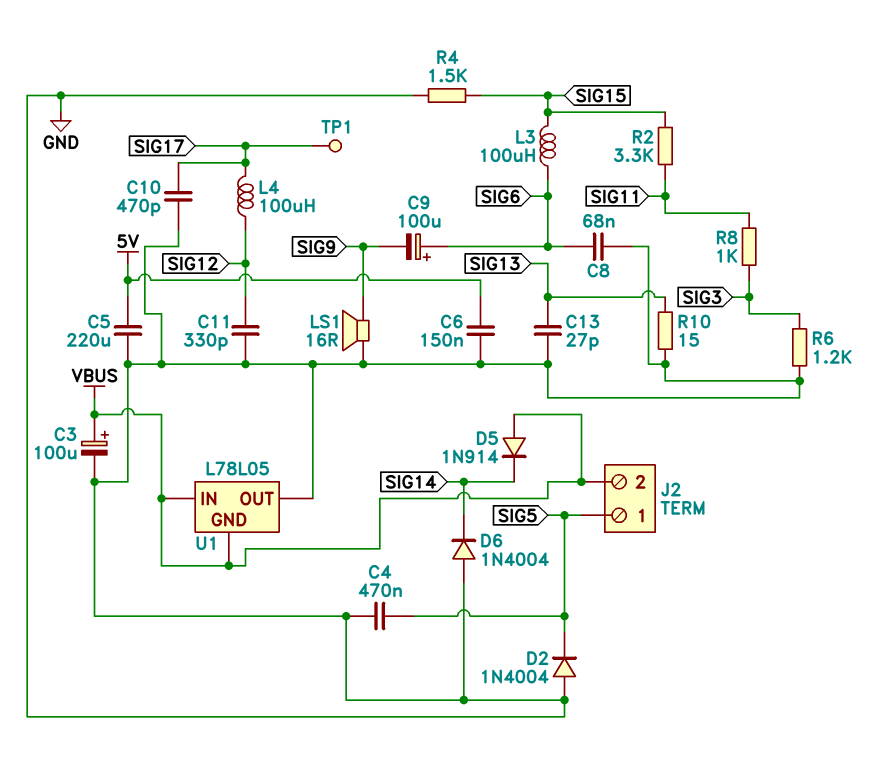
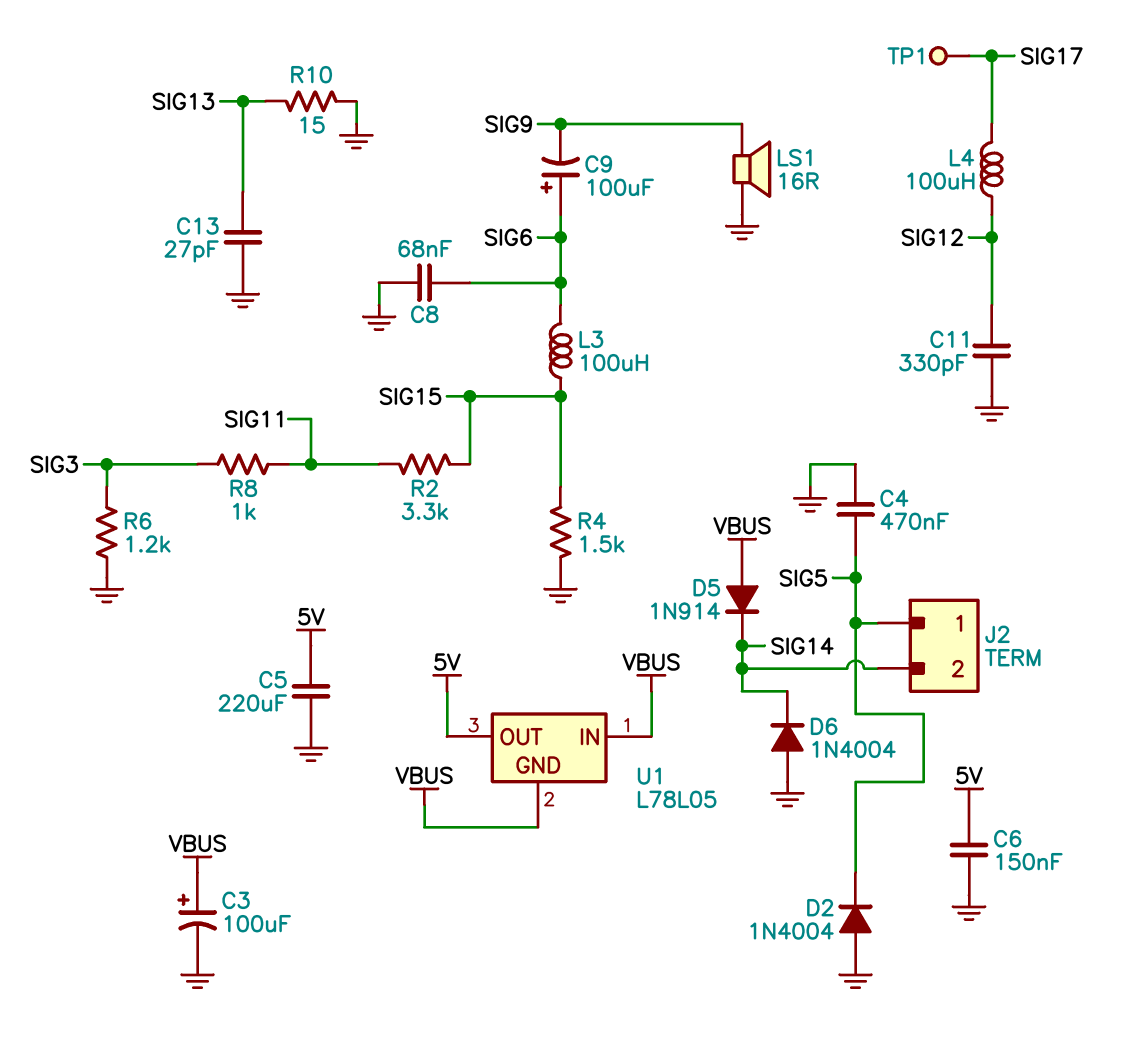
C10: 470pF (GND, SIG17) -> none
J2 pin 2: VBUS -> SIG14
U1 pin OUT: GND -> 5V

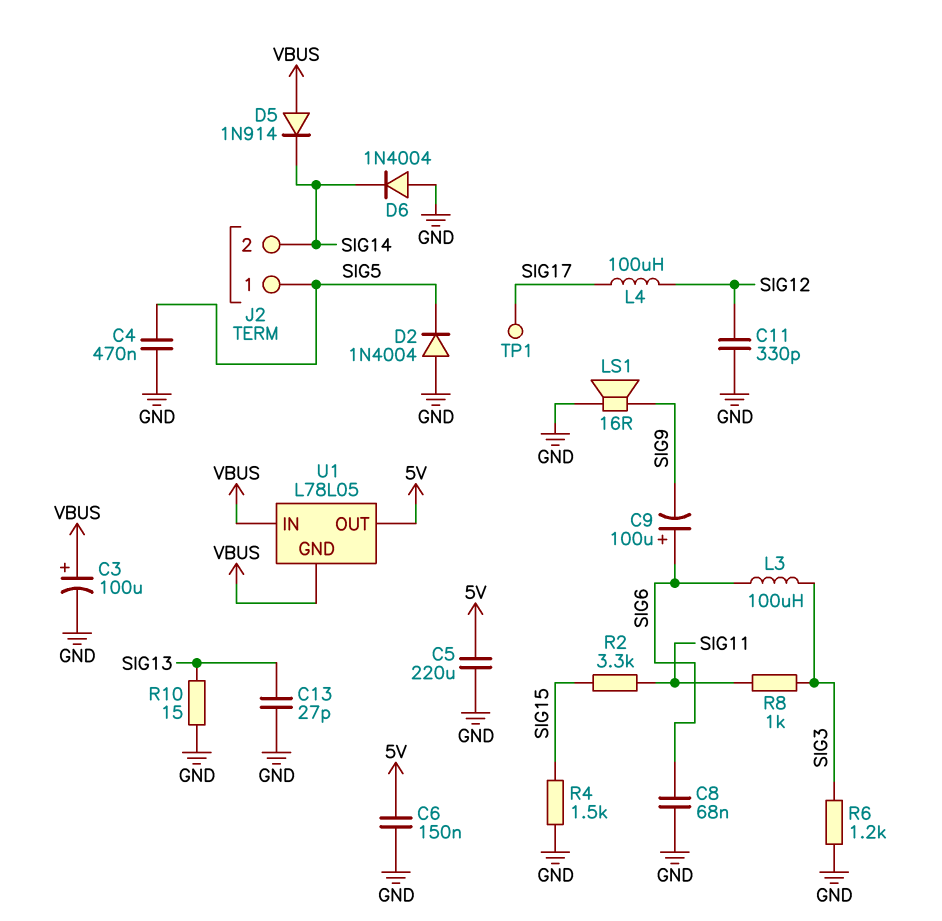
L3: 100uH (SIG6, SIG15) -> 100uH (SIG3, SIG6)

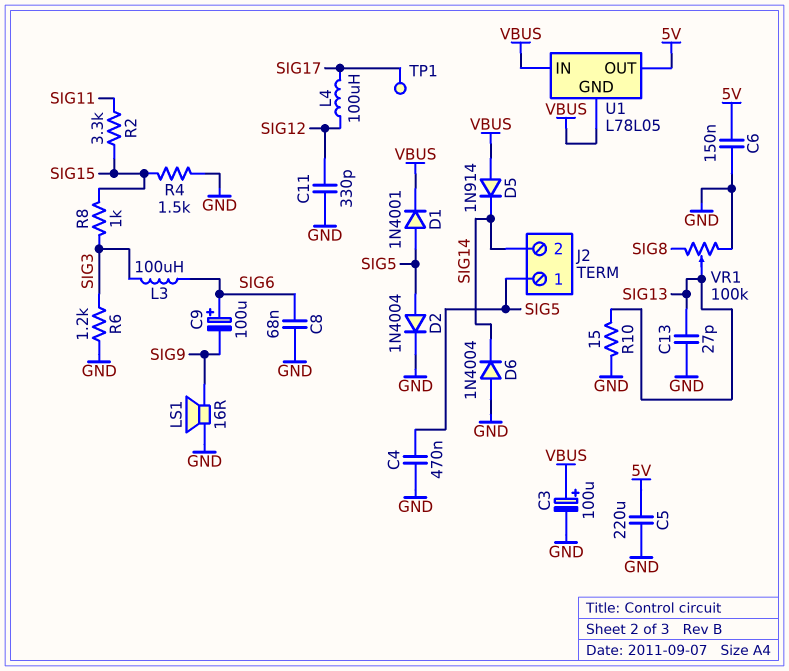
D1: none -> diode 1N4001 (A SIG5, K VBUS)
D2: diode 1N4004 (A GND, K SIG5) -> diode 1N4004 (A SIG5, K GND)
R8: 1k (SIG3, SIG11) -> 1k (SIG3, SIG15)
VR1: none -> 100k (GND, SIG8, wiper SIG13)

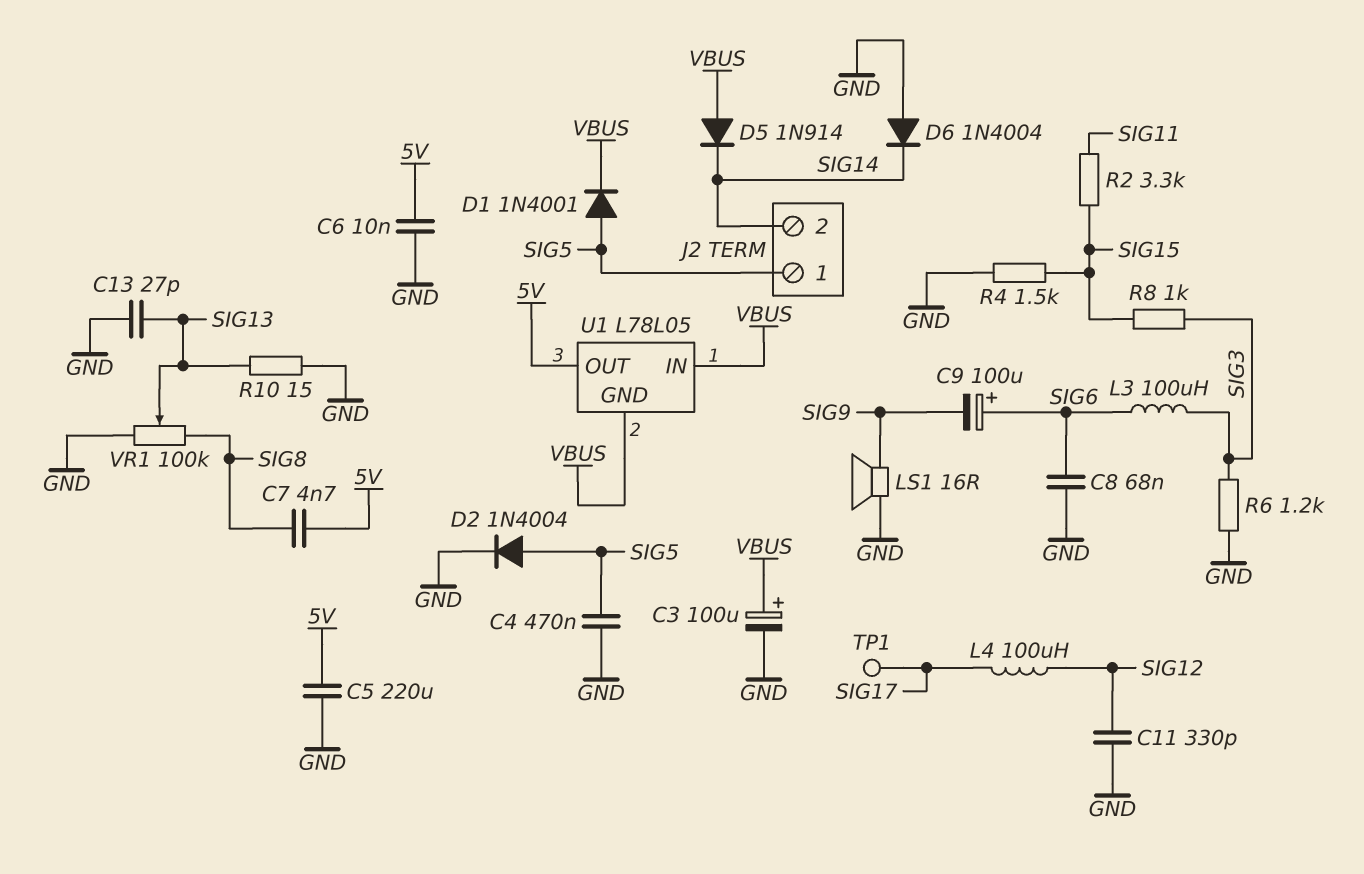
C6: 150nF (5V, GND) -> 10nF (5V, GND)
C7: none -> 4.7nF (5V, SIG8)

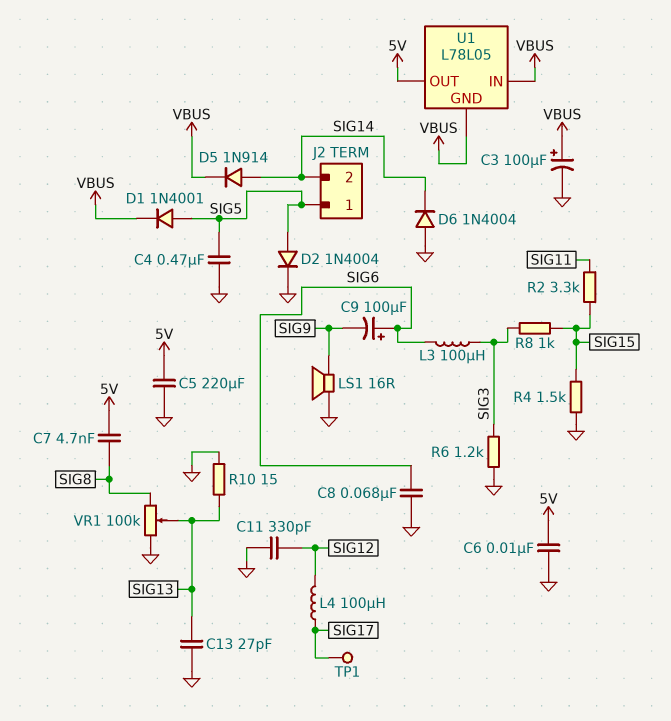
D5: diode 1N914 (A VBUS, K SIG14) -> diode 1N914 (A SIG14, K VBUS)

